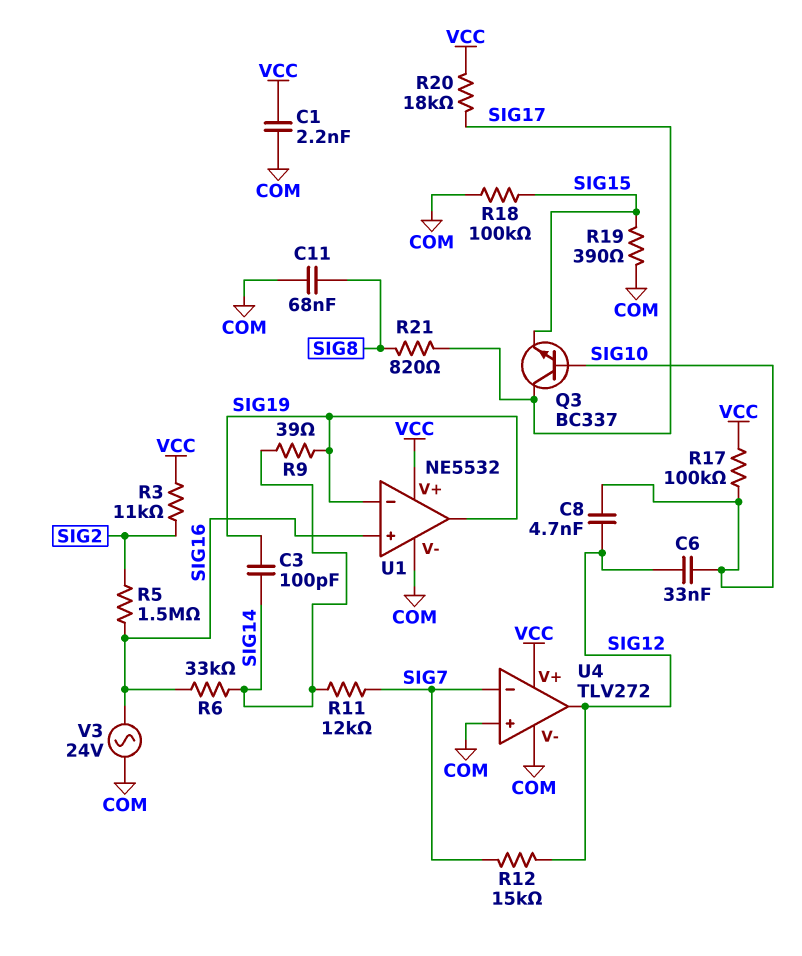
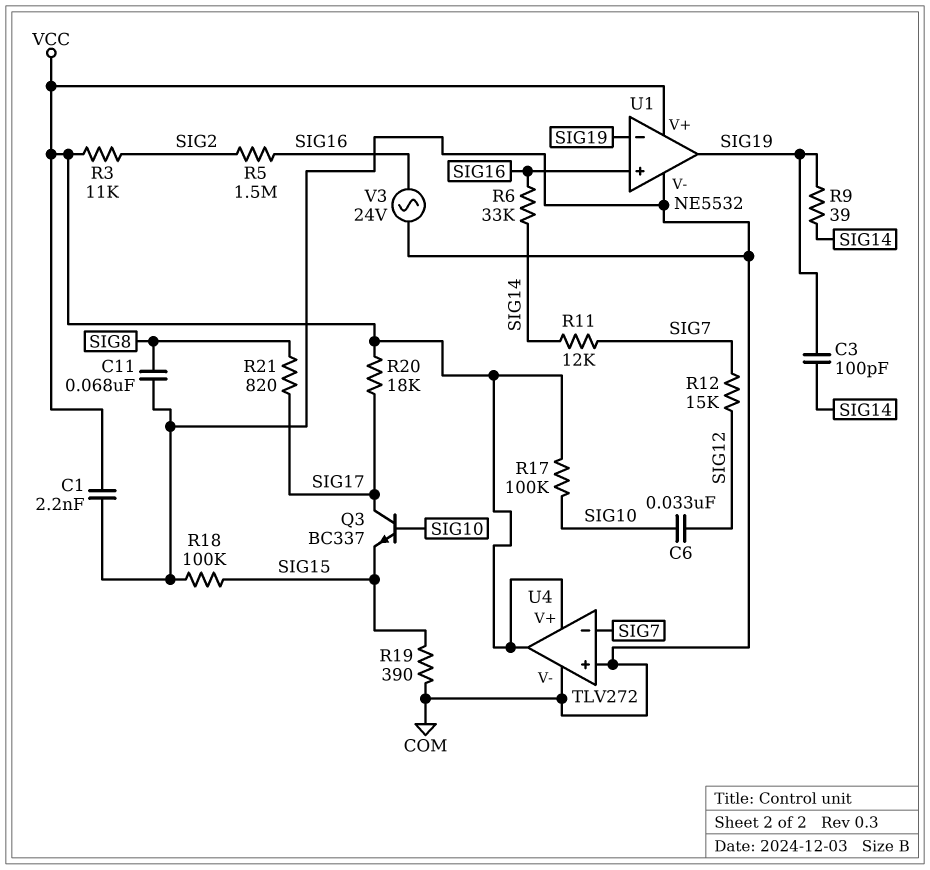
C8: 4.7nF (SIG10, SIG12) -> none
U4 pin out: SIG12 -> VCC

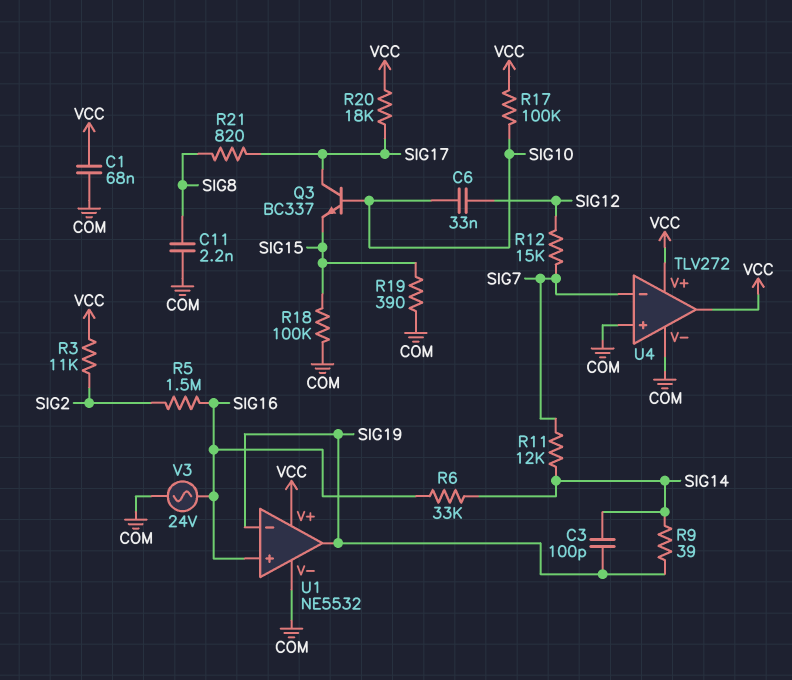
C1: 2.2nF (COM, VCC) -> 68nF (COM, VCC)
C11: 68nF (COM, SIG8) -> 2.2nF (COM, SIG8)

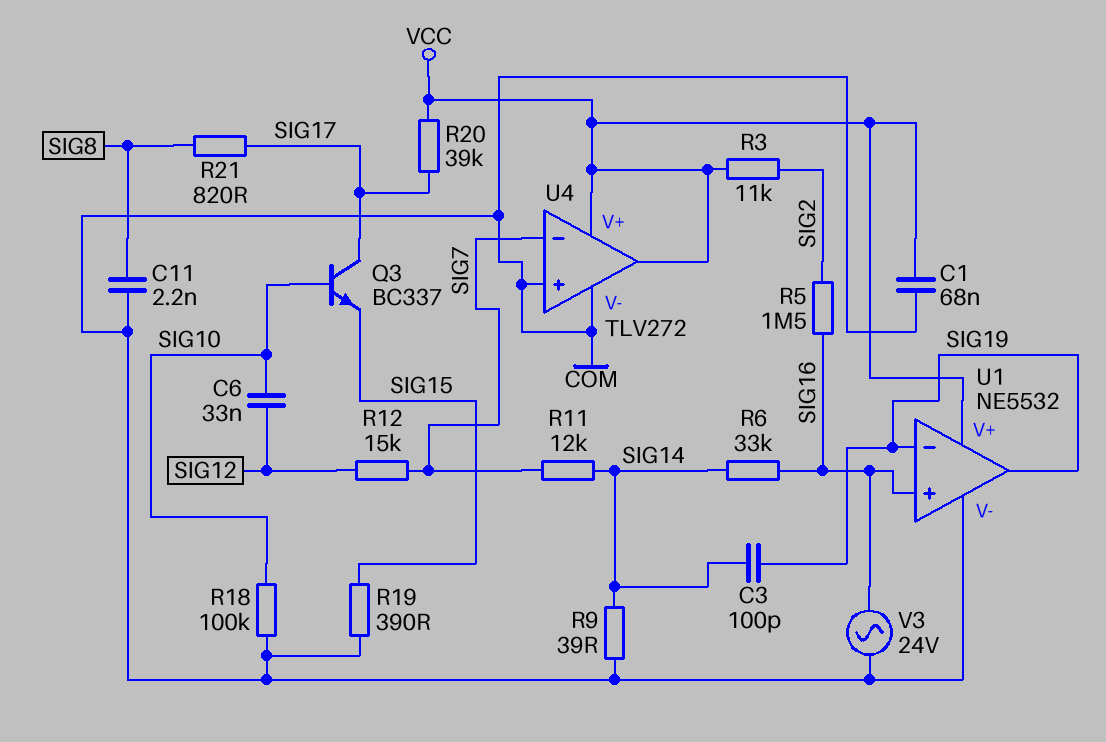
R9: 39 (SIG14, SIG19) -> 39 (COM, SIG14)
R17: 100k (SIG10, VCC) -> none
R18: 100k (COM, SIG15) -> 100k (COM, SIG10)
R20: 18k (SIG17, VCC) -> 39k (SIG17, VCC)

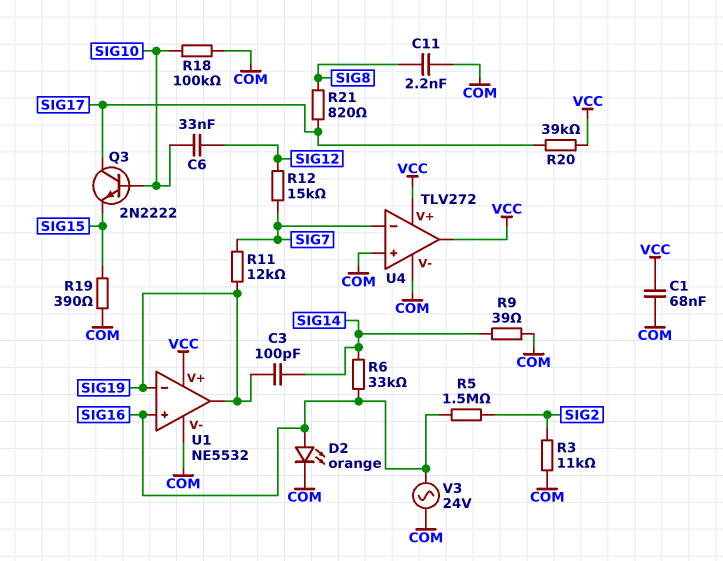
D2: none -> LED orange (A SIG16, K COM)
Q3: NPN BC337 (B SIG10, C SIG17, E SIG15) -> NPN 2N2222 (B SIG10, C SIG17, E SIG15)
R3: 11k (SIG2, VCC) -> 11k (COM, SIG2)
R11: 12k (SIG7, SIG14) -> 12k (SIG7, SIG19)

